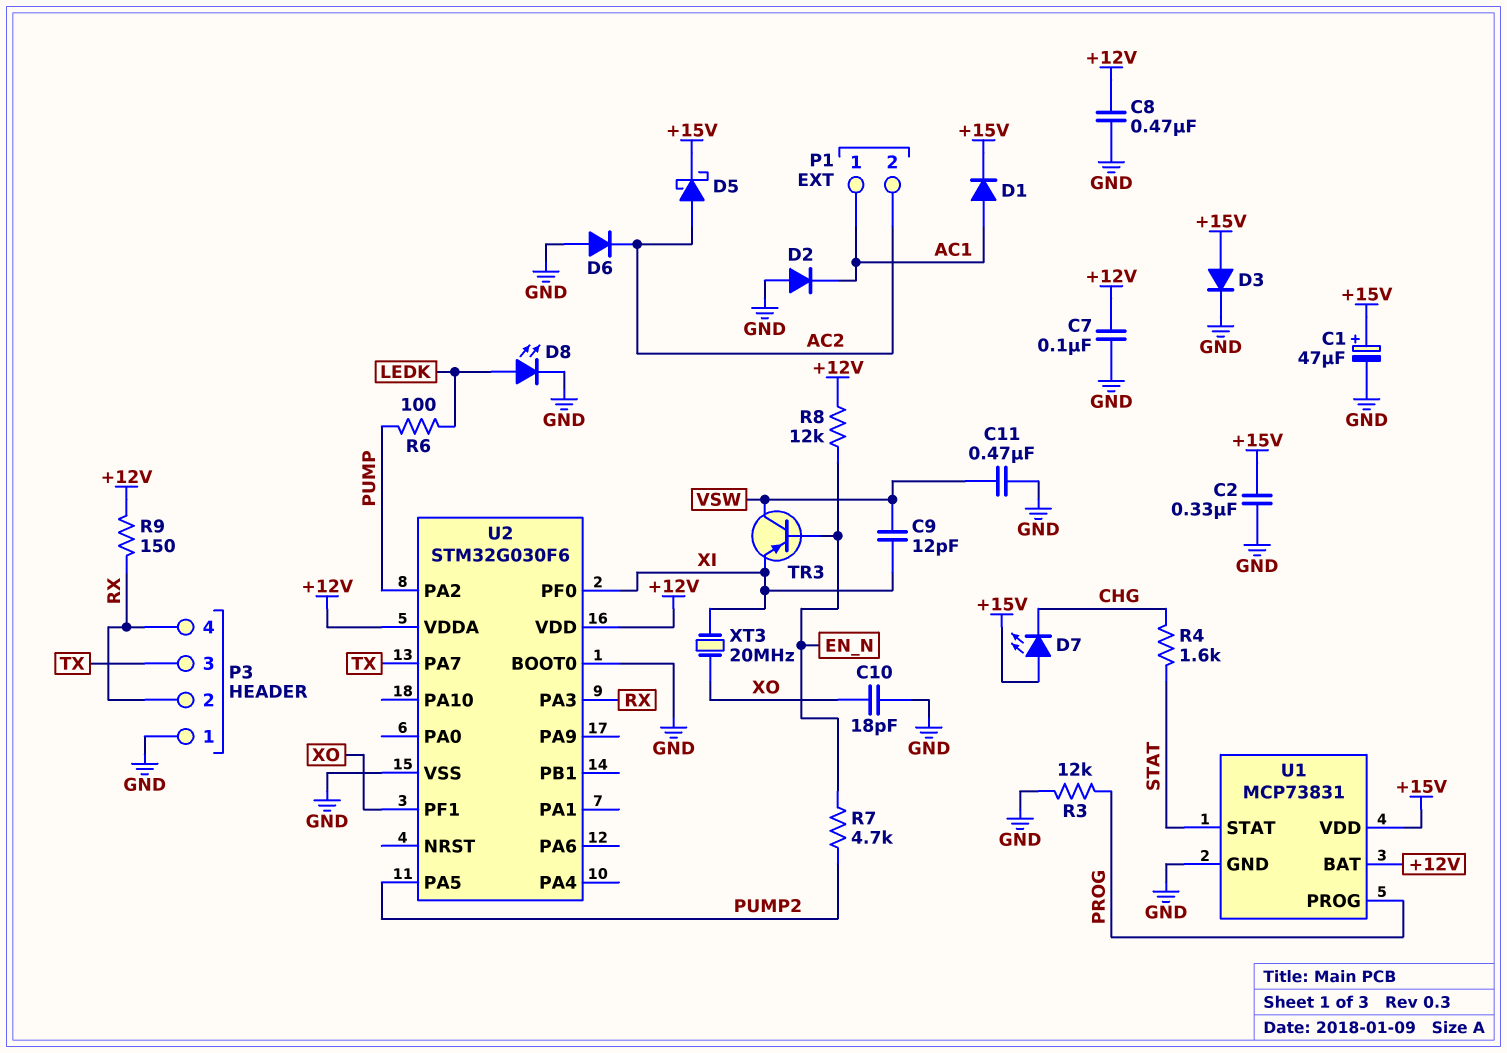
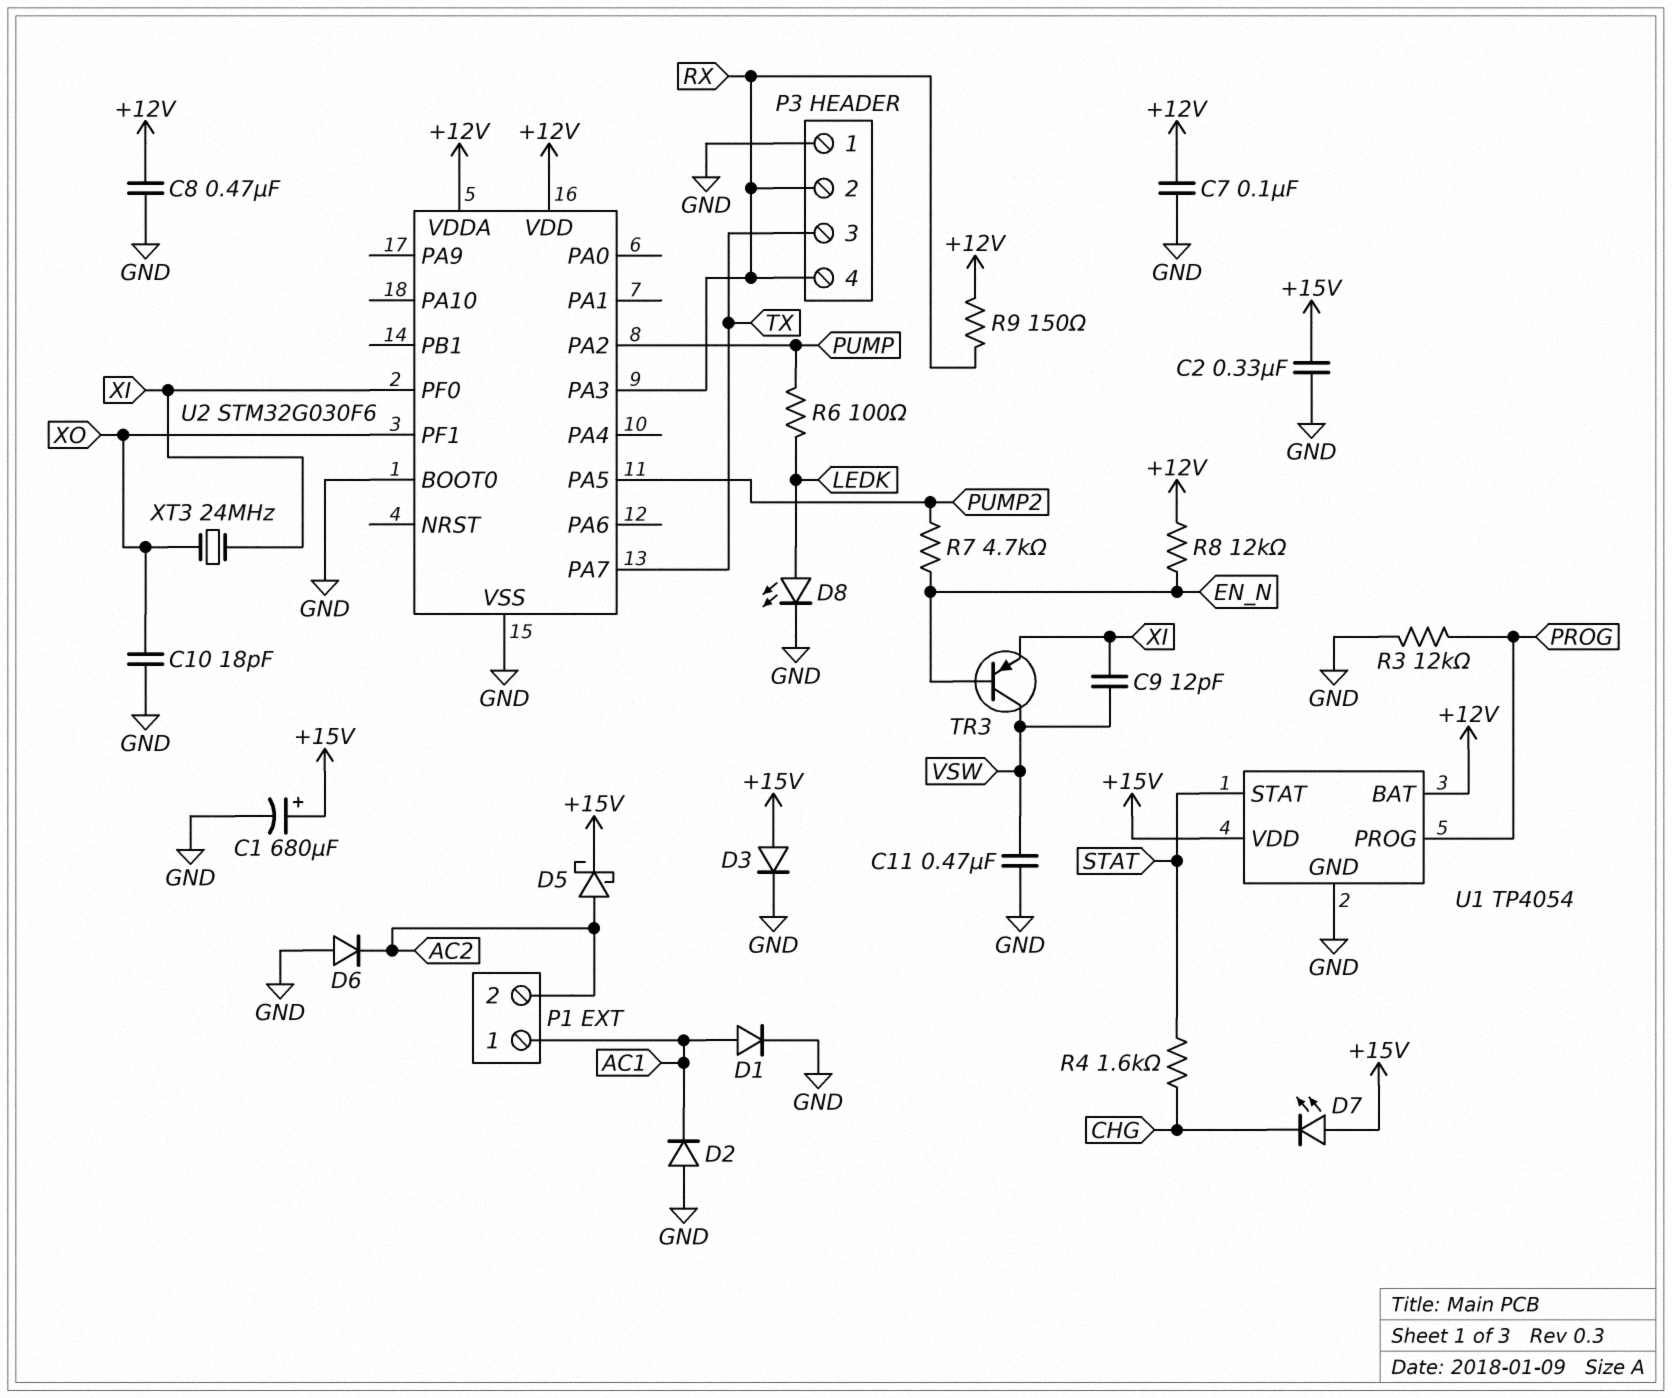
C1: 47uF (plus +15V, minus GND) -> 680uF (plus +15V, minus GND)
D1: diode (A AC1, K +15V) -> diode (A AC1, K GND)
U1: MCP73831 -> TP4054
XT3: 20MHz (XI, XO) -> 24MHz (XI, XO)

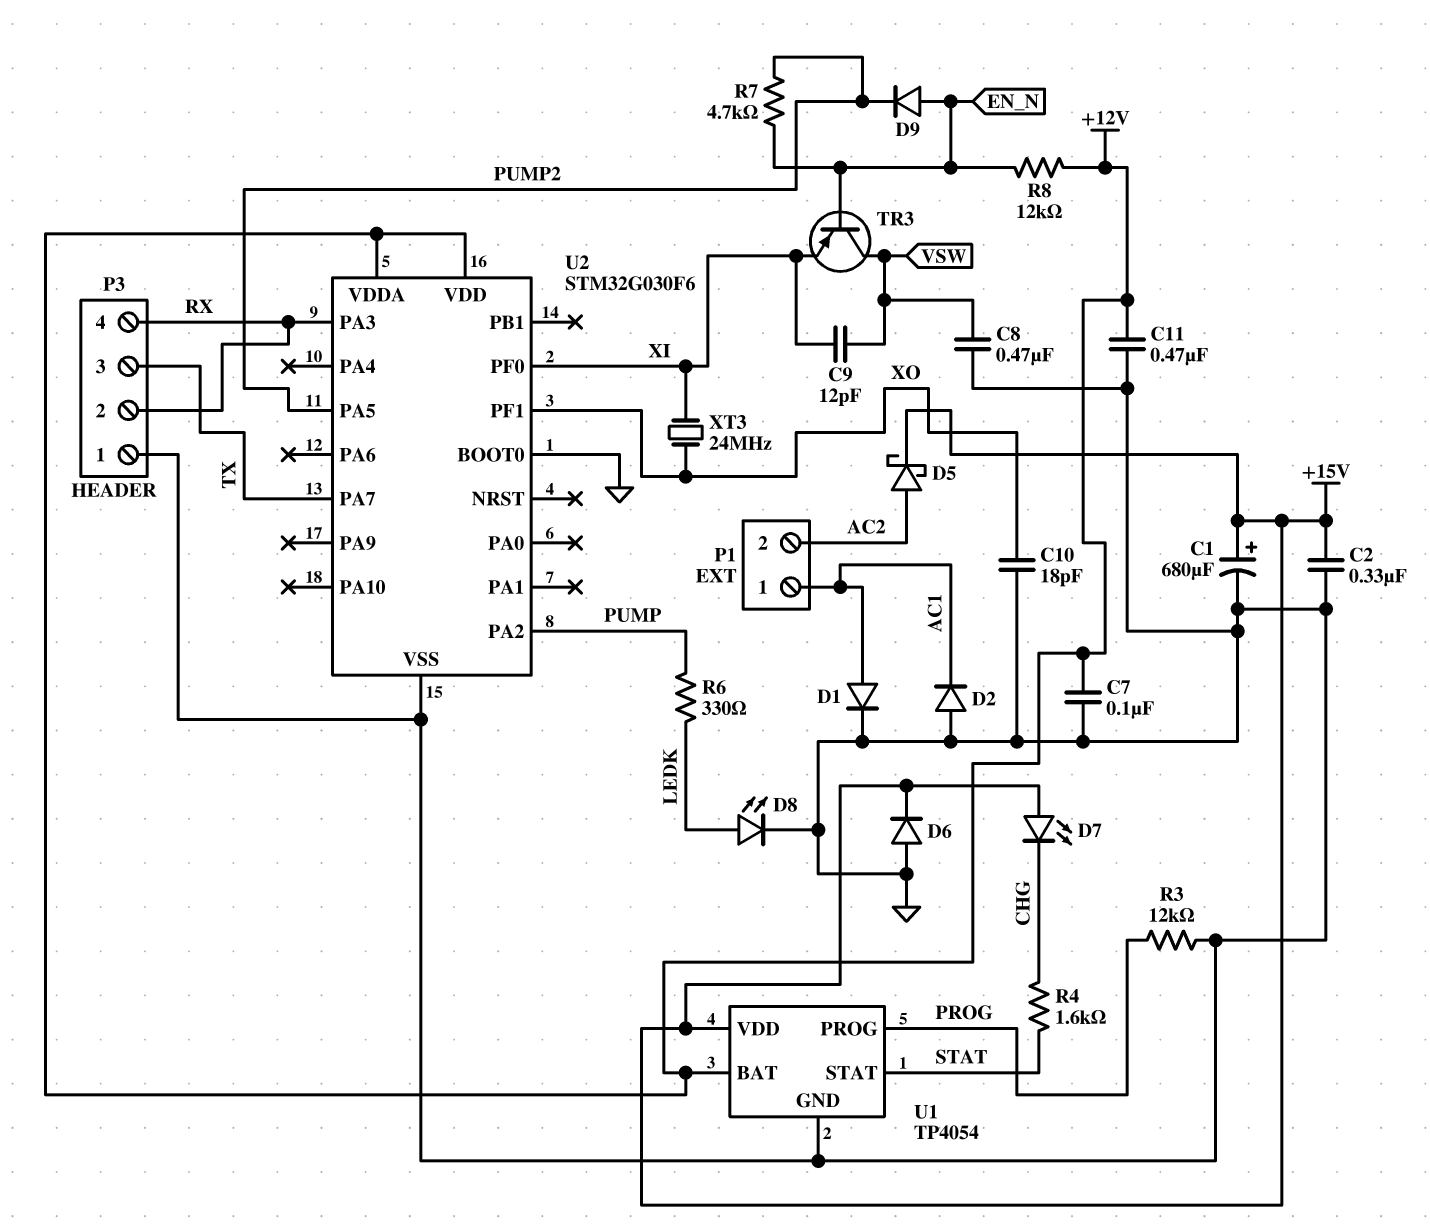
C8: 470nF (+12V, GND) -> 470nF (GND, VSW)
C11: 470nF (GND, VSW) -> 470nF (+12V, GND)
D3: diode (A +15V, K GND) -> none
D6: diode (A GND, K AC2) -> diode (A GND, K +15V)
D9: none -> diode (A EN_N, K PUMP2)
R6: 100 (LEDK, PUMP) -> 330 (LEDK, PUMP)
R9: 150 (+12V, RX) -> none

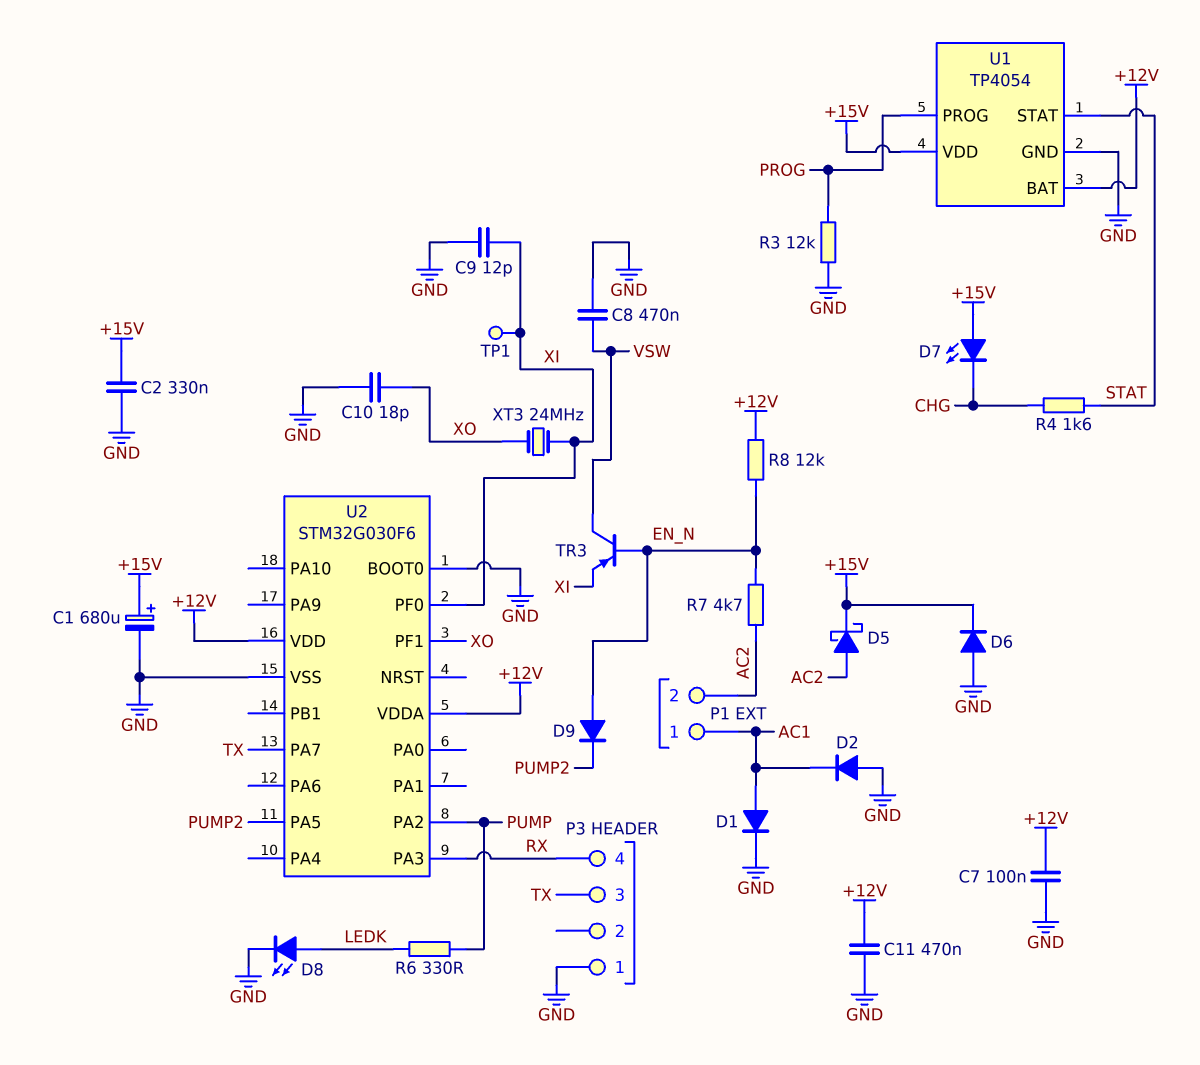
C9: 12pF (VSW, XI) -> 12pF (GND, XI)
P3 pin 2: RX -> none
R7: 4.7k (EN_N, PUMP2) -> 4.7k (AC2, EN_N)
TP1: none -> test point (XI)

